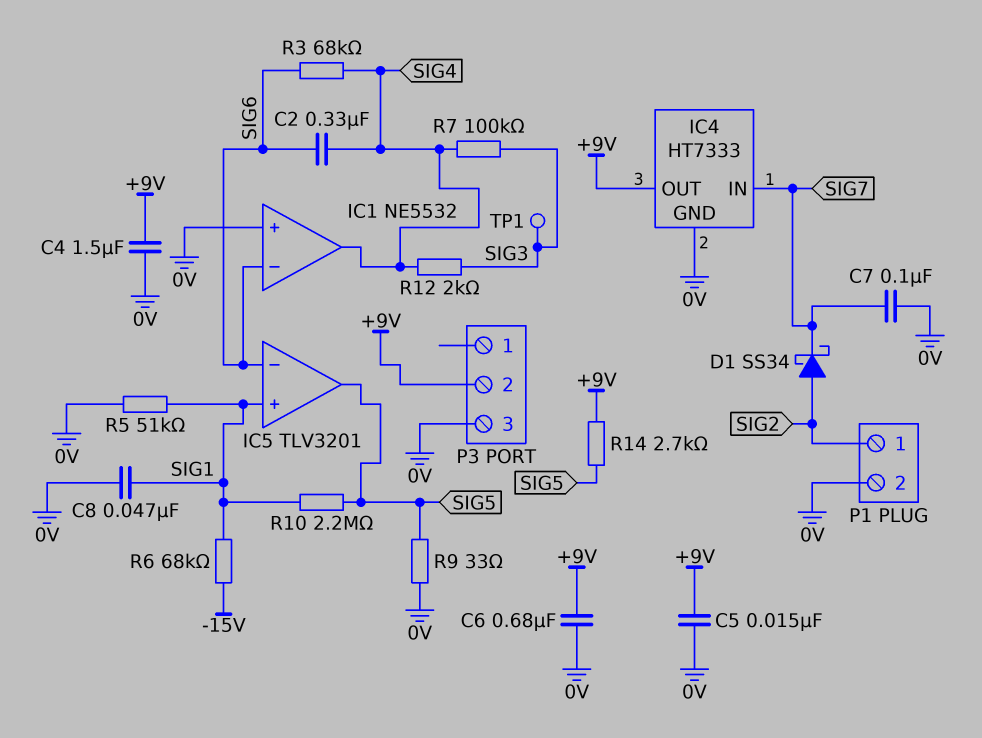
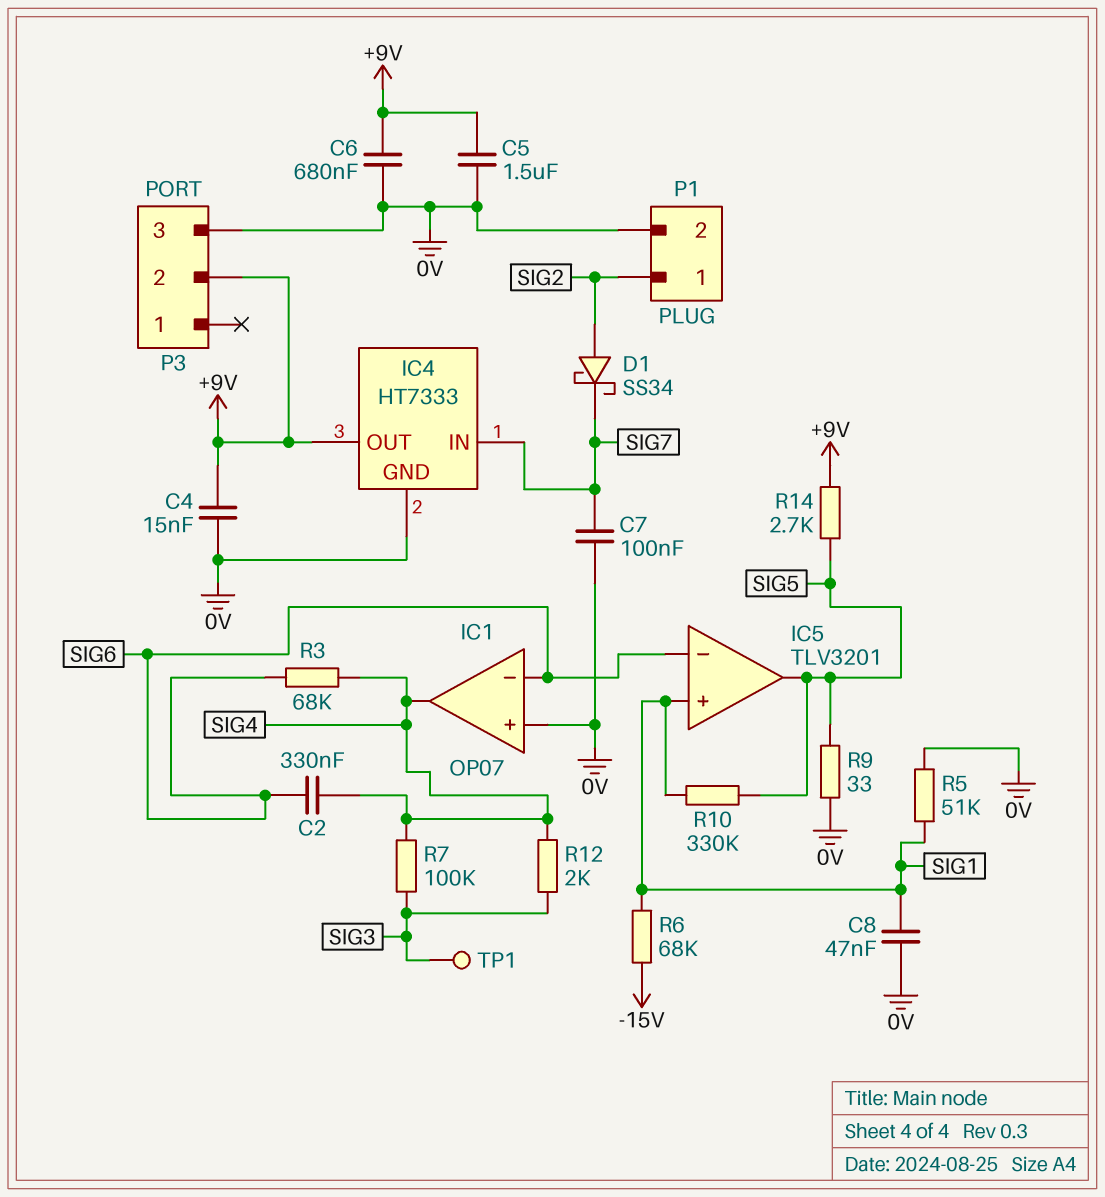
C4: 1.5uF (+9V, 0V) -> 15nF (+9V, 0V)
C5: 15nF (+9V, 0V) -> 1.5uF (+9V, 0V)
IC1: NE5532 -> OP07
R10: 2.2M (SIG1, SIG5) -> 330k (SIG1, SIG5)

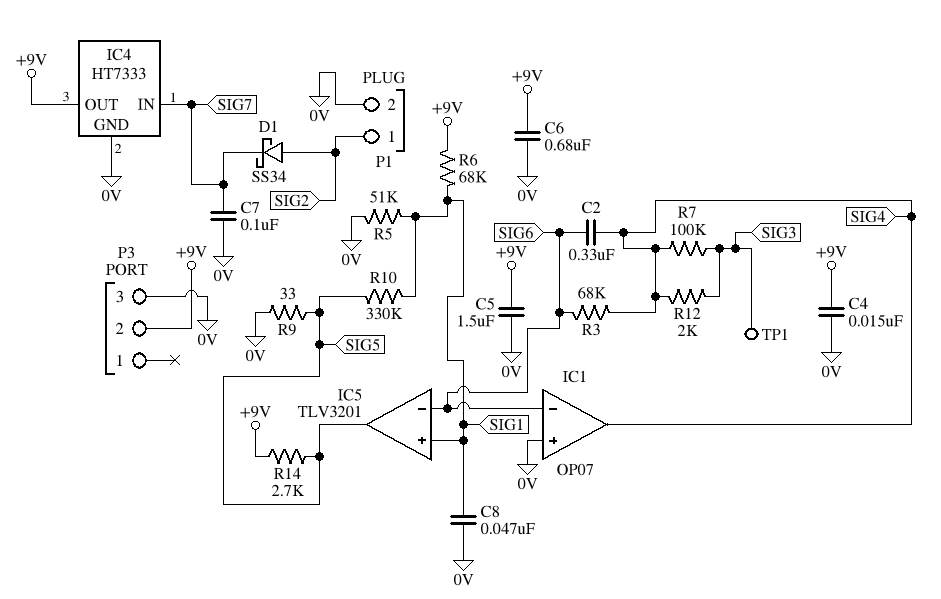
R6: 68k (-15V, SIG1) -> 68k (+9V, SIG1)

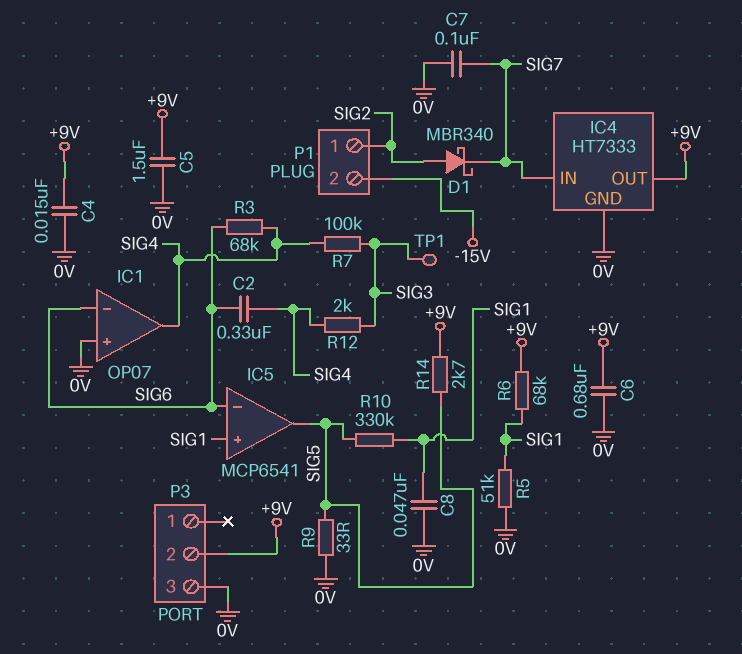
D1: schottky SS34 (A SIG2, K SIG7) -> schottky MBR340 (A SIG2, K SIG7)
IC5: TLV3201 -> MCP6541
P1 pin 2: 0V -> -15V

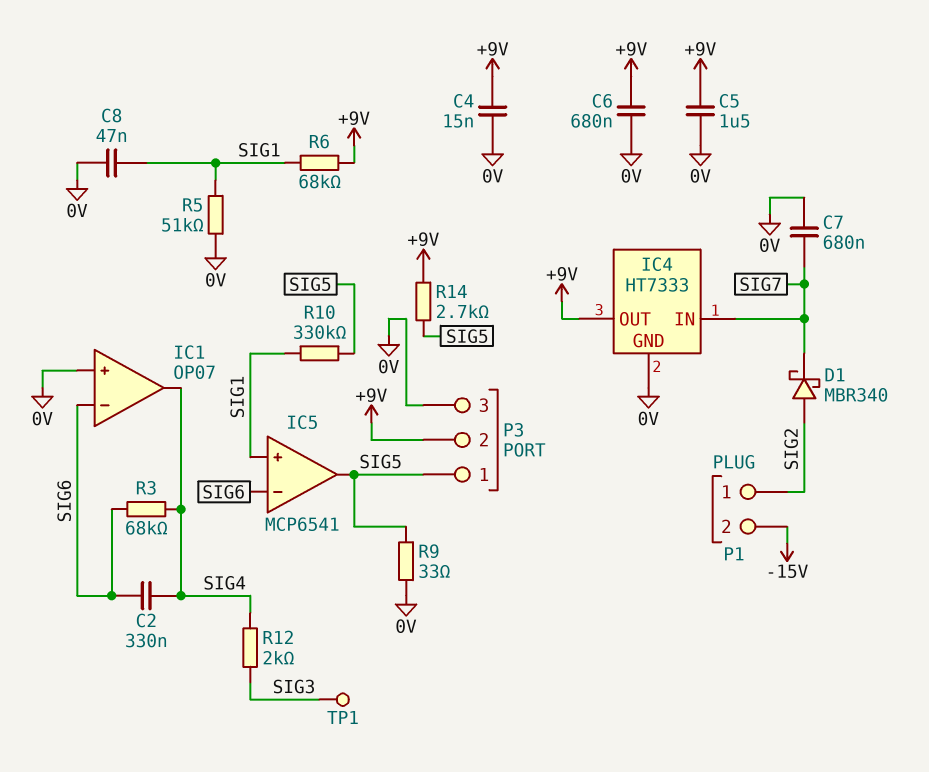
C7: 100nF (0V, SIG7) -> 680nF (0V, SIG7)
P3 pin 1: none -> SIG5
R7: 100k (SIG3, SIG4) -> none

